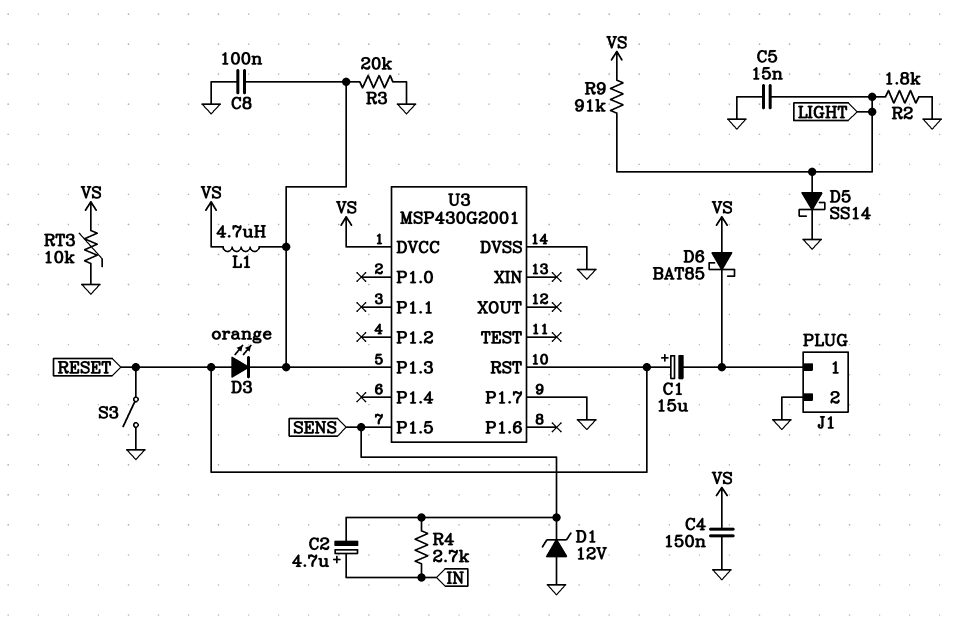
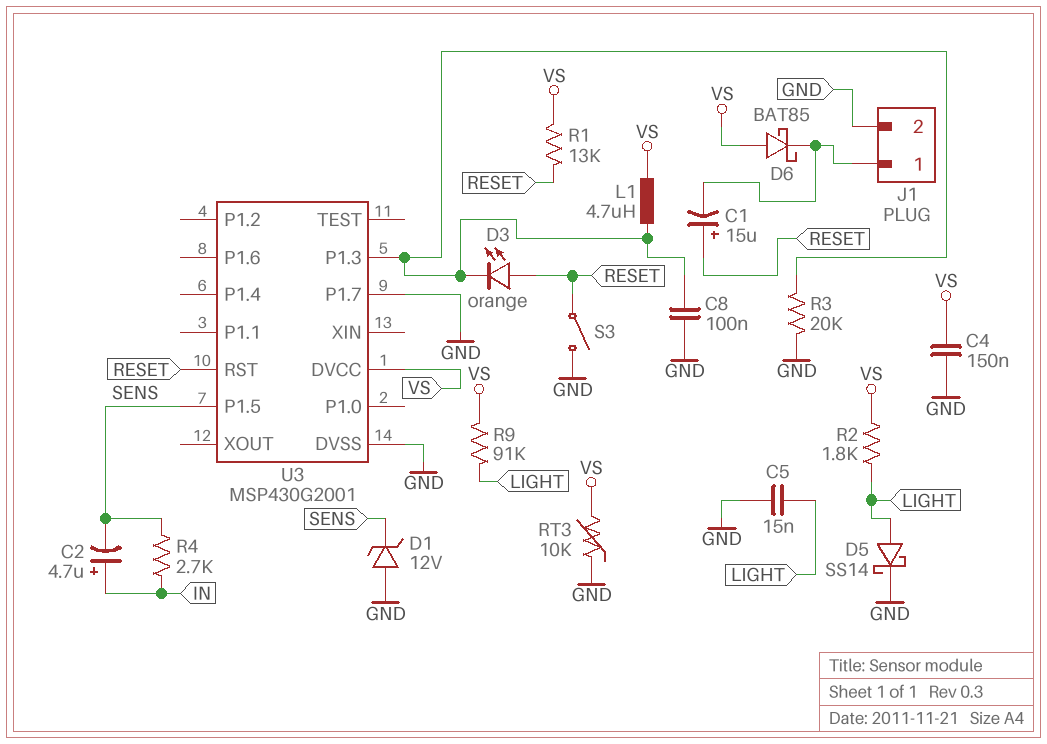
R1: none -> 13k (RESET, VS)
R2: 1.8k (GND, LIGHT) -> 1.8k (LIGHT, VS)

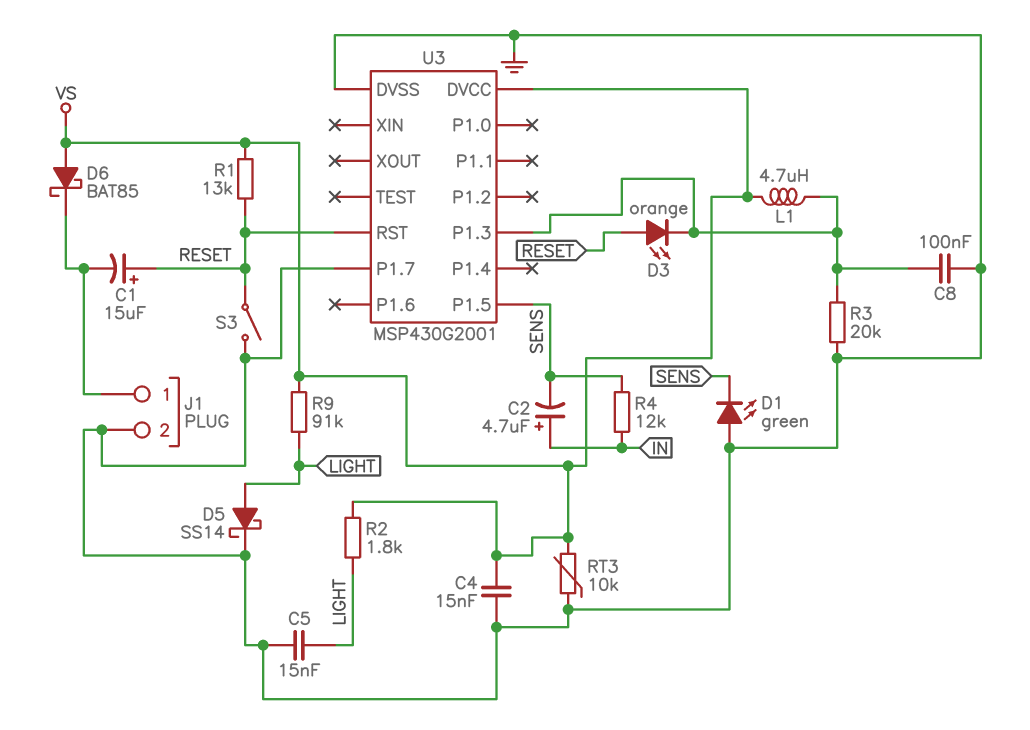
C4: 150nF (GND, VS) -> 15nF (GND, VS)
D1: zener 12V (A GND, K SENS) -> LED green (A GND, K SENS)
R4: 2.7k (IN, SENS) -> 12k (IN, SENS)

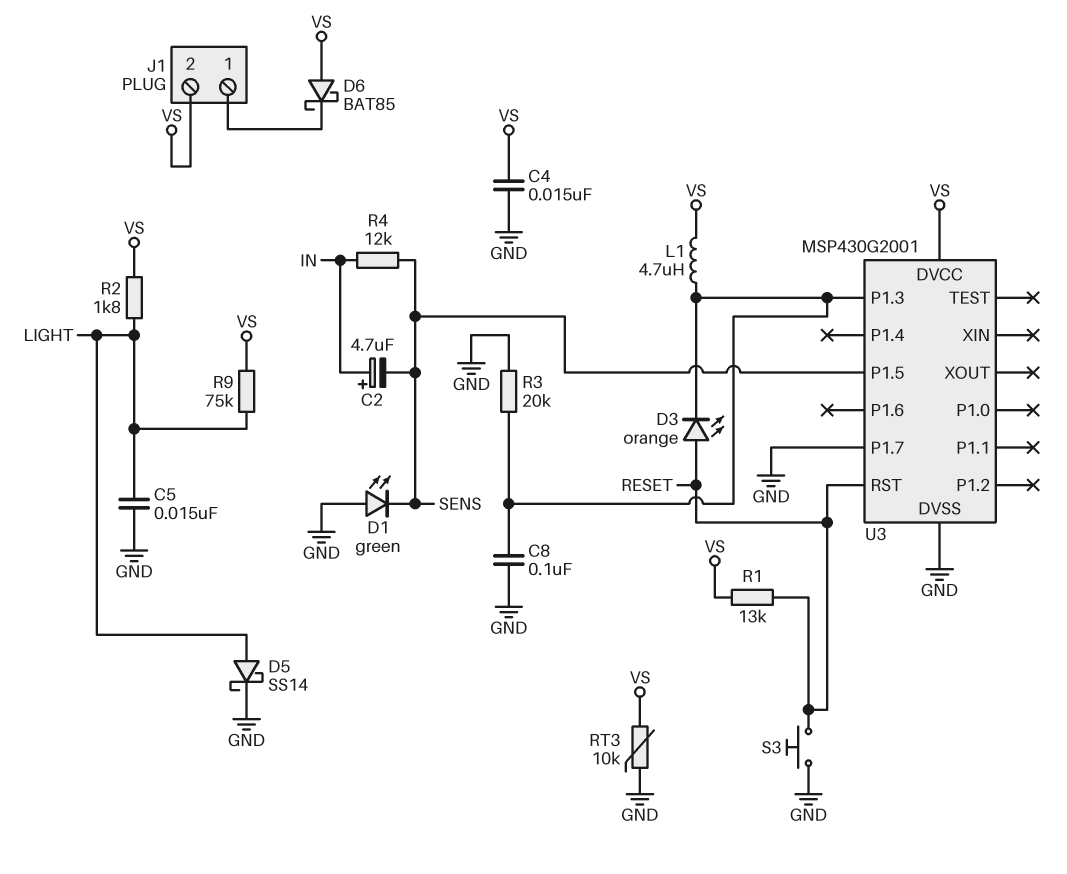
C1: 15uF (plus RESET, minus J1/1) -> none
J1 pin 2: GND -> VS
R9: 91k (LIGHT, VS) -> 75k (LIGHT, VS)
S3: switch (GND, RESET) -> button (GND, RESET)

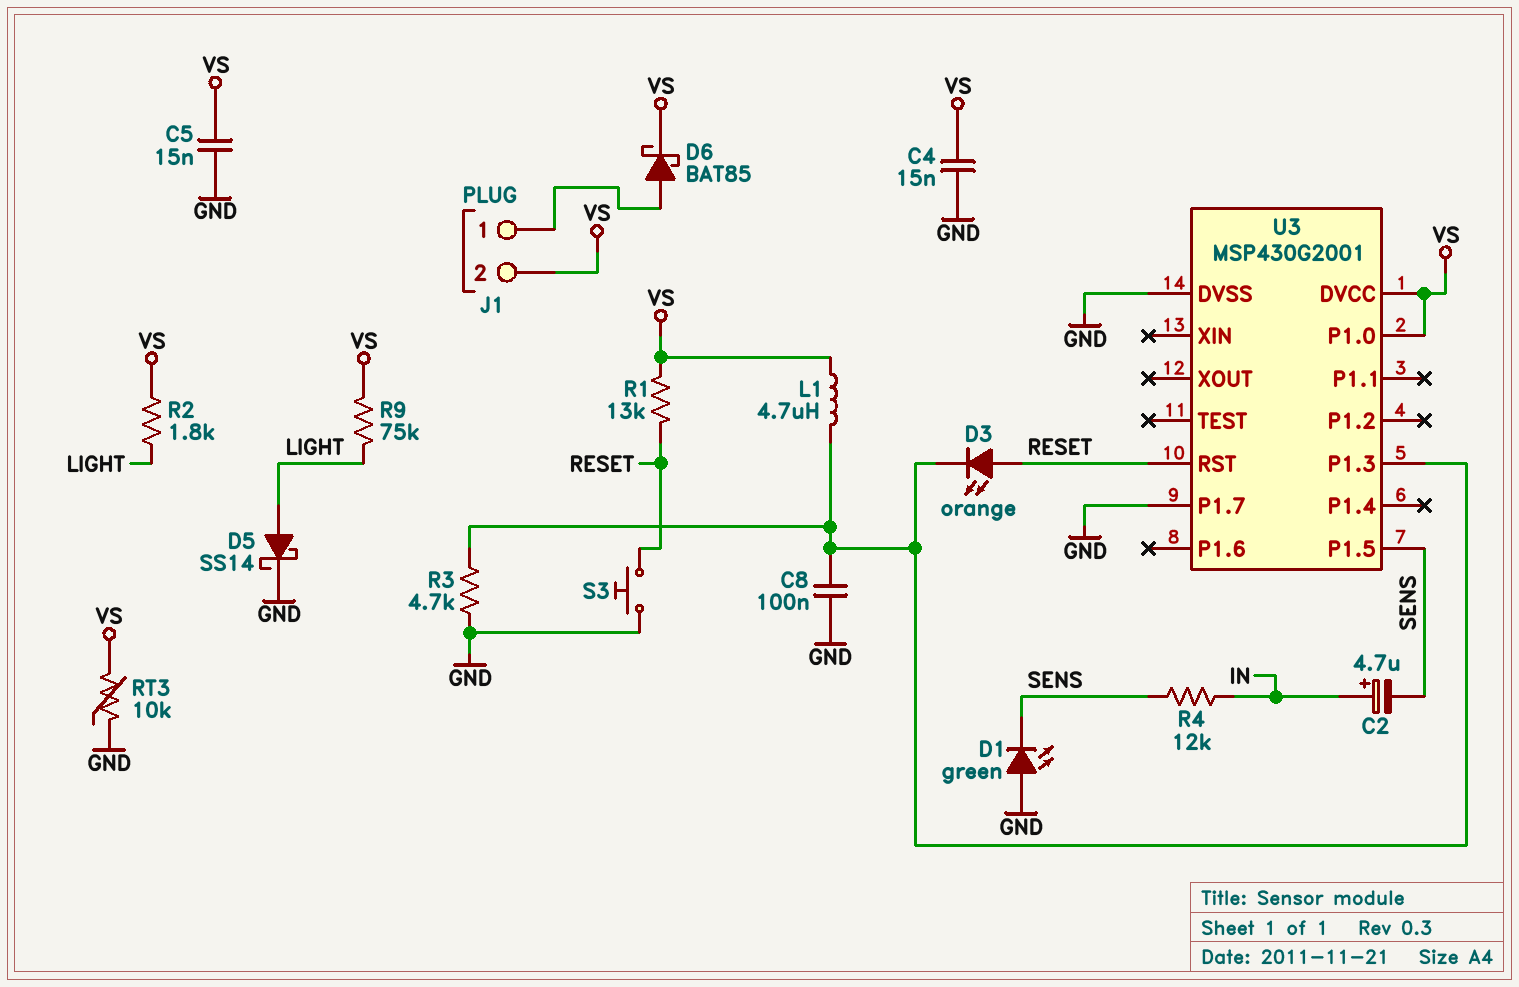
C5: 15nF (GND, LIGHT) -> 15nF (GND, VS)
D6: schottky BAT85 (A VS, K J1/1) -> schottky BAT85 (A J1/1, K VS)
R3: 20k (GND, U3/P1.3) -> 4.7k (GND, U3/P1.3)
U3 pin P1.0: none -> VS

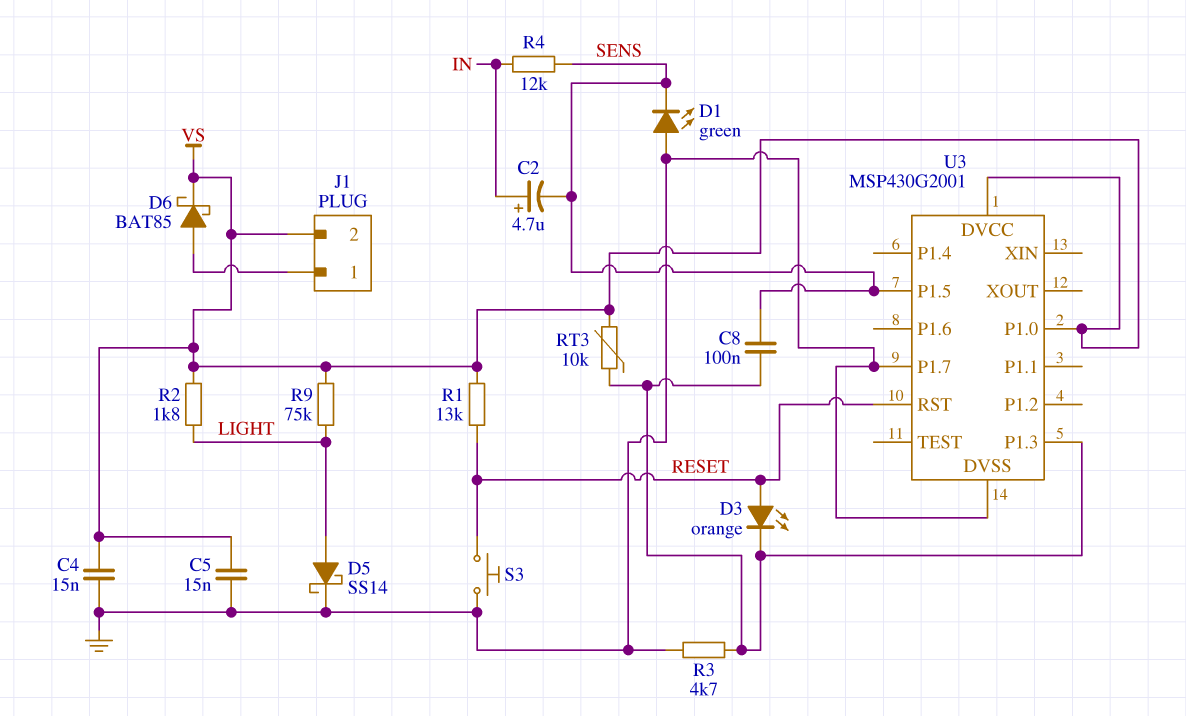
C8: 100nF (GND, U3/P1.3) -> 100nF (SENS, U3/P1.3)
L1: 4.7uH (U3/P1.3, VS) -> none
RT3: 10k (GND, VS) -> 10k (U3/P1.3, VS)

